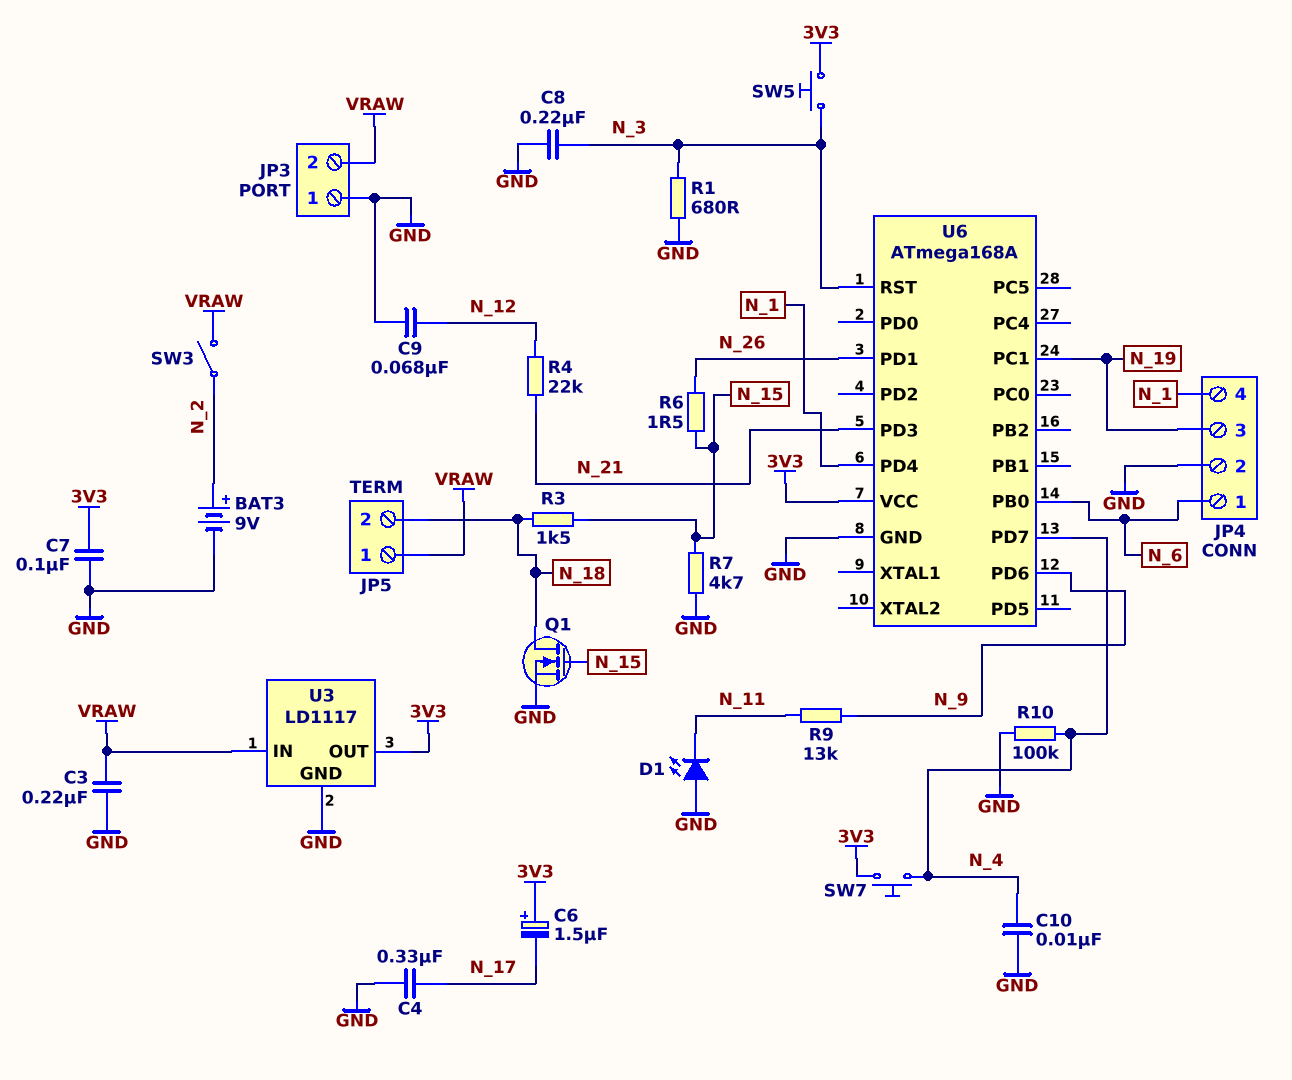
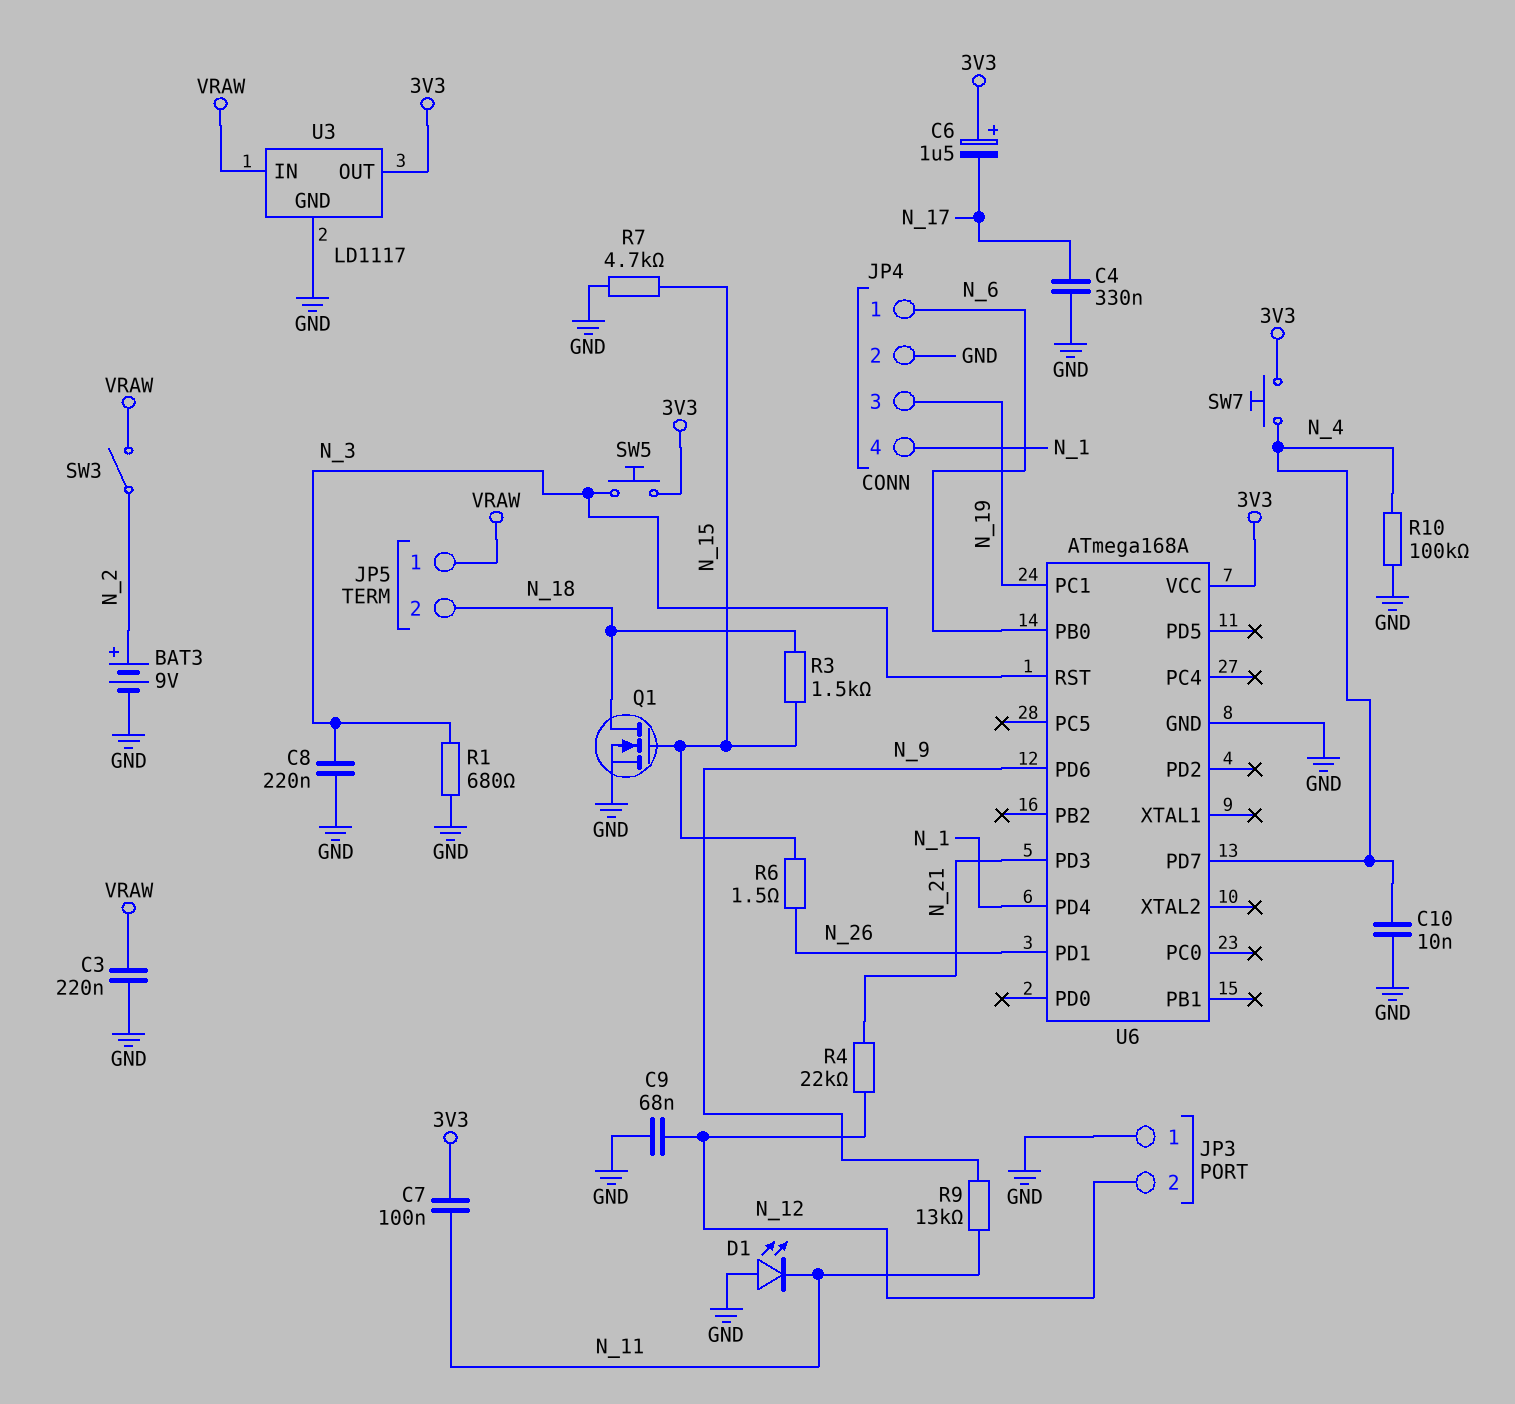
C7: 100nF (3V3, GND) -> 100nF (3V3, N_11)
JP3 pin 2: VRAW -> N_12

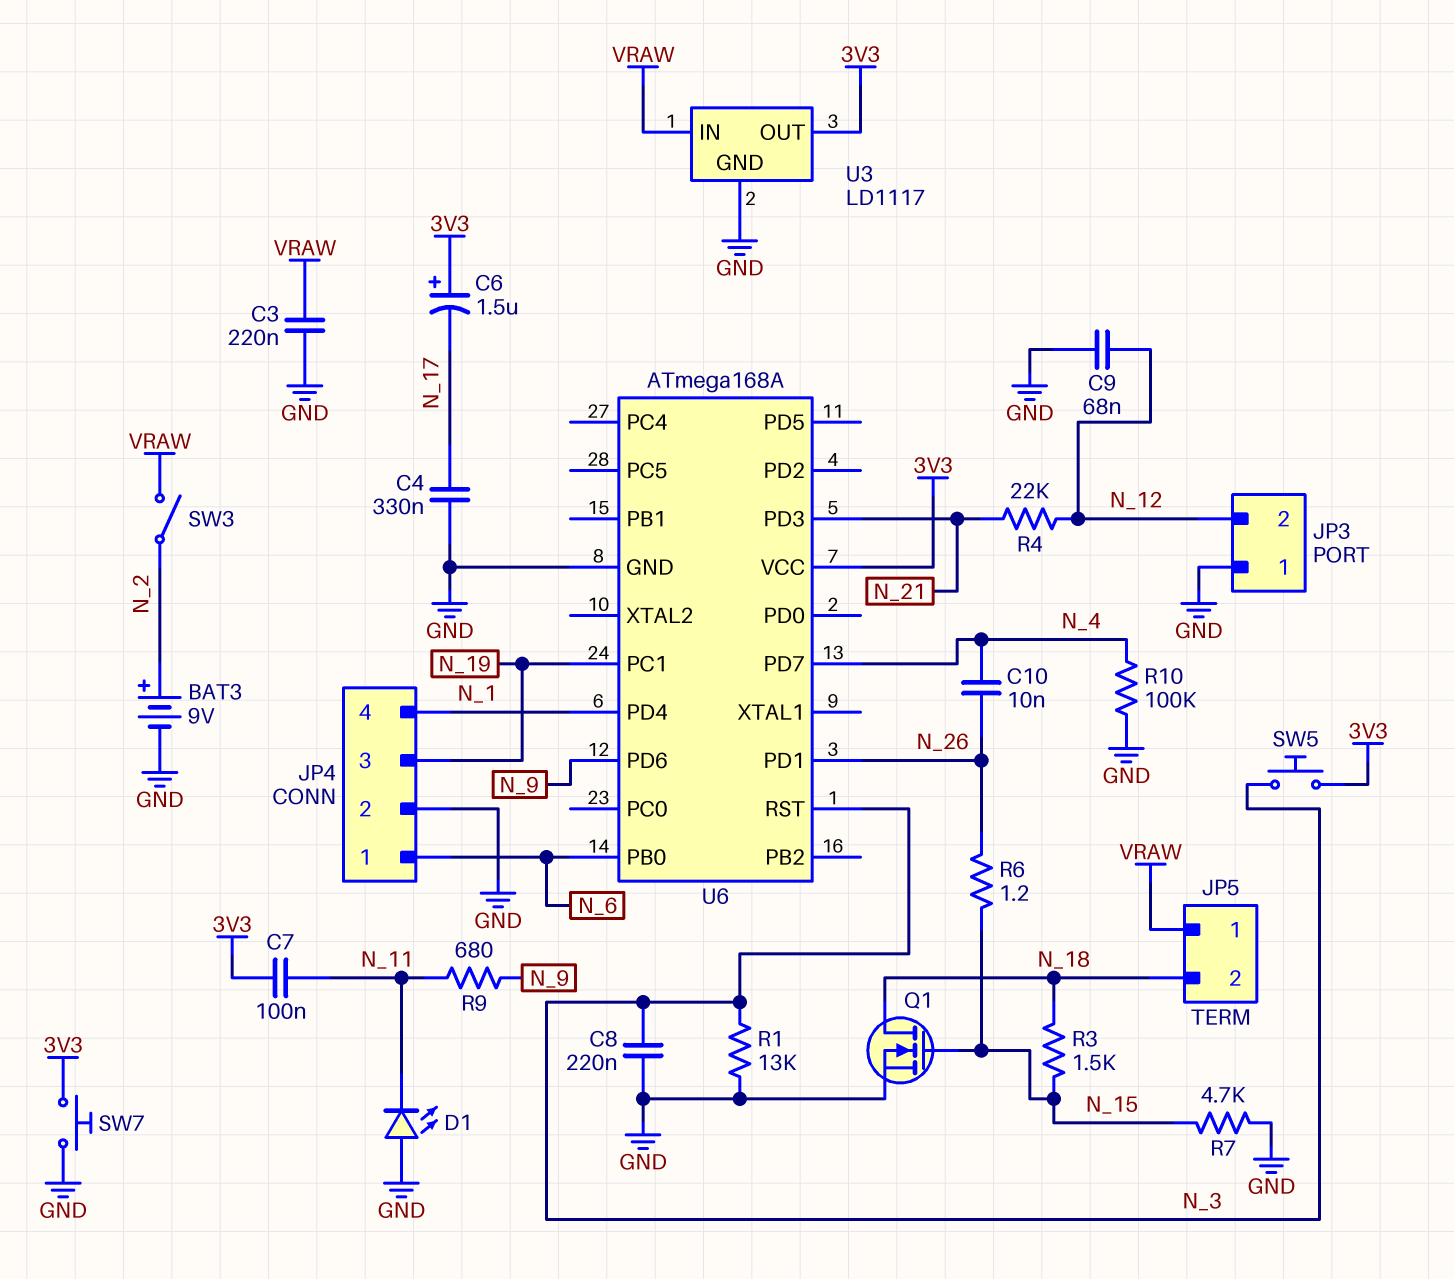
C10: 10nF (GND, N_4) -> 10nF (N_4, N_26)
R1: 680 (GND, N_3) -> 13k (GND, N_3)
R6: 1.5 (N_15, N_26) -> 1.2 (N_15, N_26)
R9: 13k (N_9, N_11) -> 680 (N_9, N_11)
SW7: button (3V3, N_4) -> button (3V3, GND)

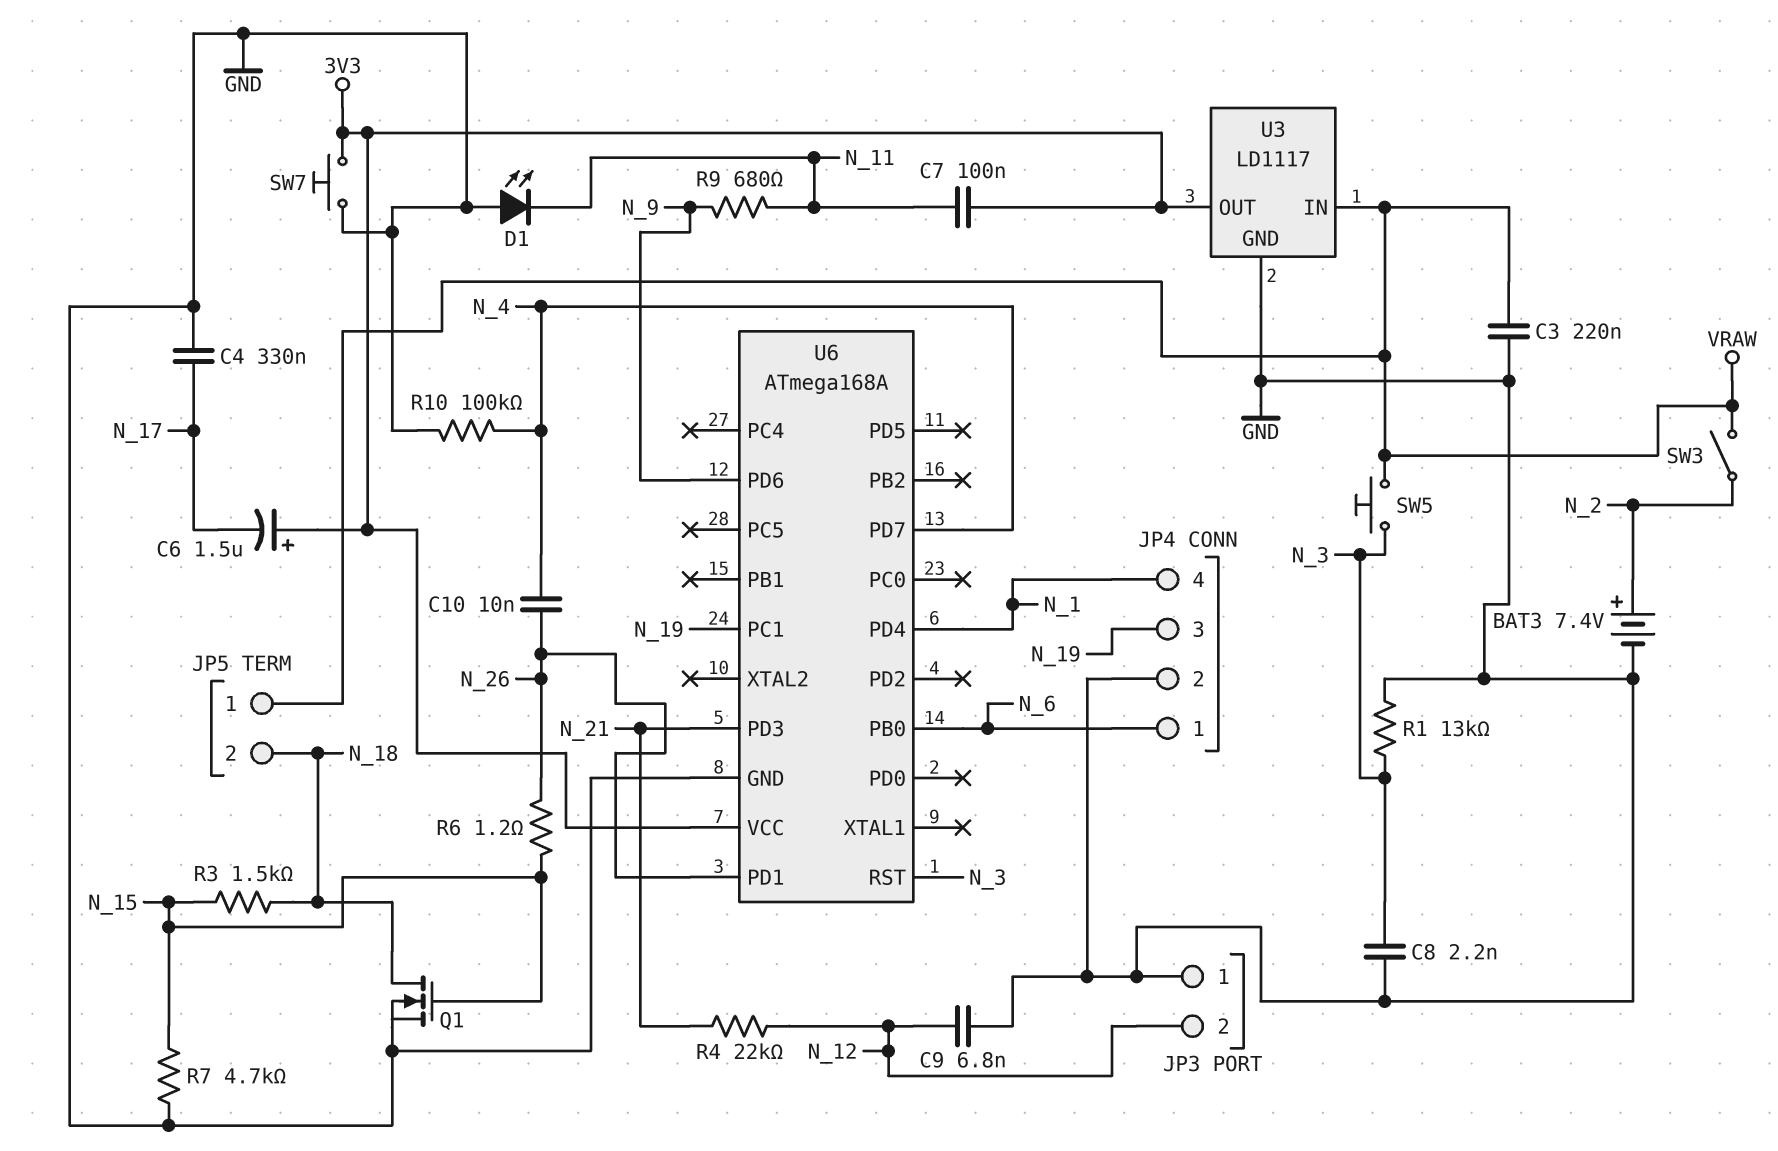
BAT3: 9V (plus N_2, minus GND) -> 7.4V (plus N_2, minus GND)
C8: 220nF (GND, N_3) -> 2.2nF (GND, N_3)
C9: 68nF (GND, N_12) -> 6.8nF (GND, N_12)
SW5: button (3V3, N_3) -> button (N_3, VRAW)

